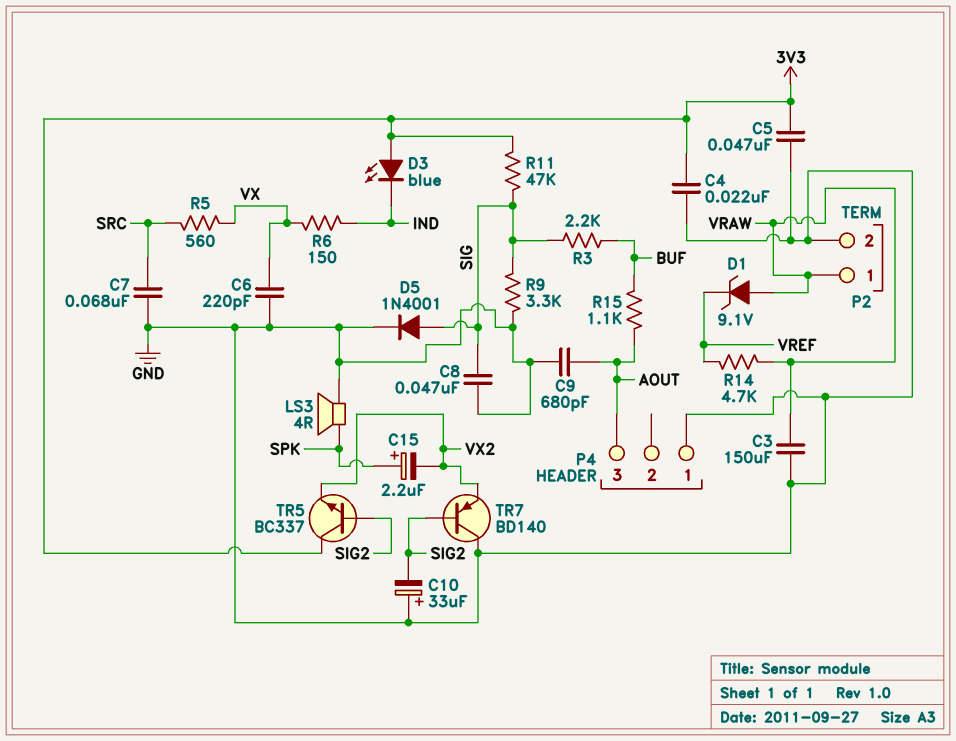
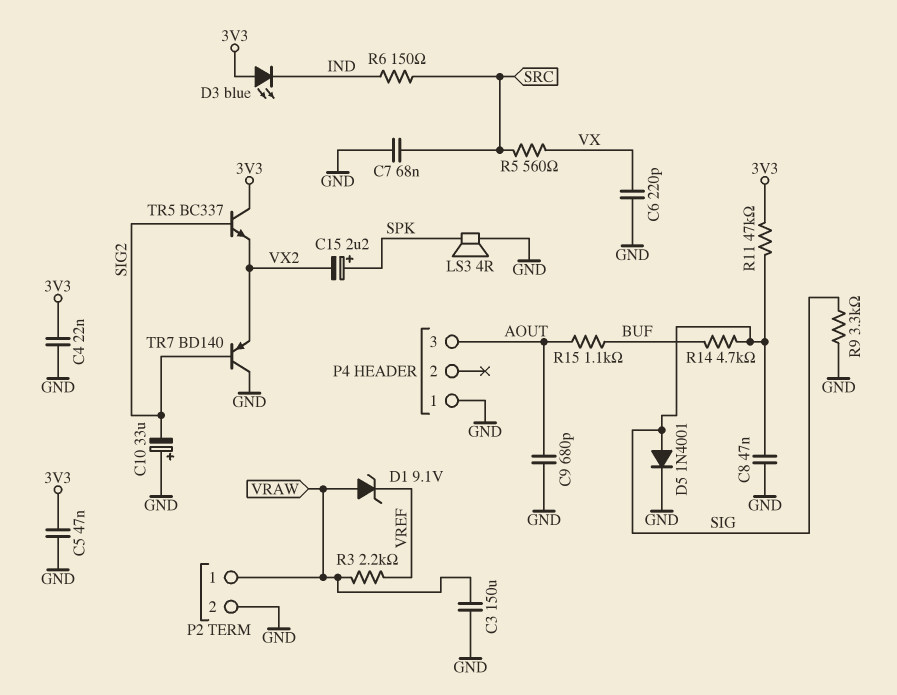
R3: 2.2k (BUF, SIG) -> 2.2k (VRAW, VREF)
R6: 150 (IND, VX) -> 150 (IND, SRC)
R14: 4.7k (VRAW, VREF) -> 4.7k (BUF, SIG)

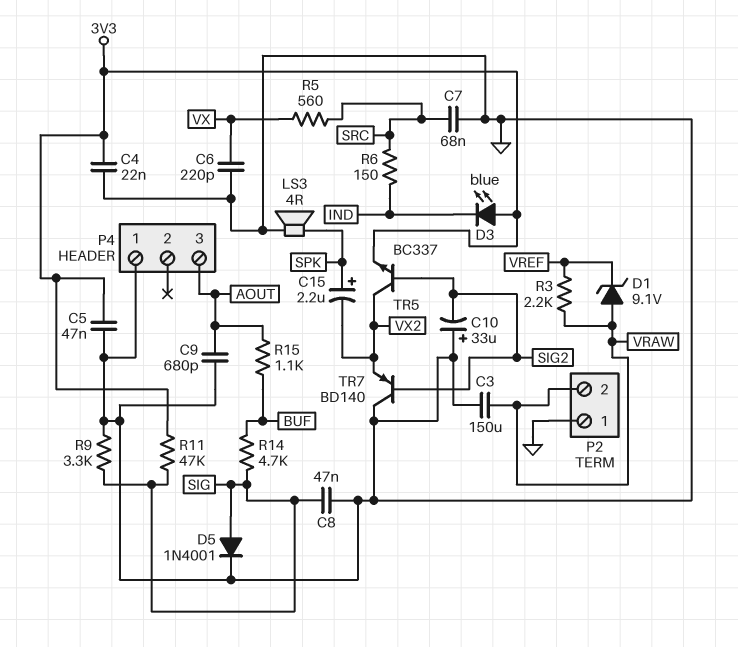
P2 pin 1: VRAW -> GND
P2 pin 2: GND -> VRAW
TR5: NPN BC337 (B SIG2, C 3V3, E VX2) -> NPN BC337 (B SIG2, C VX2, E 3V3)

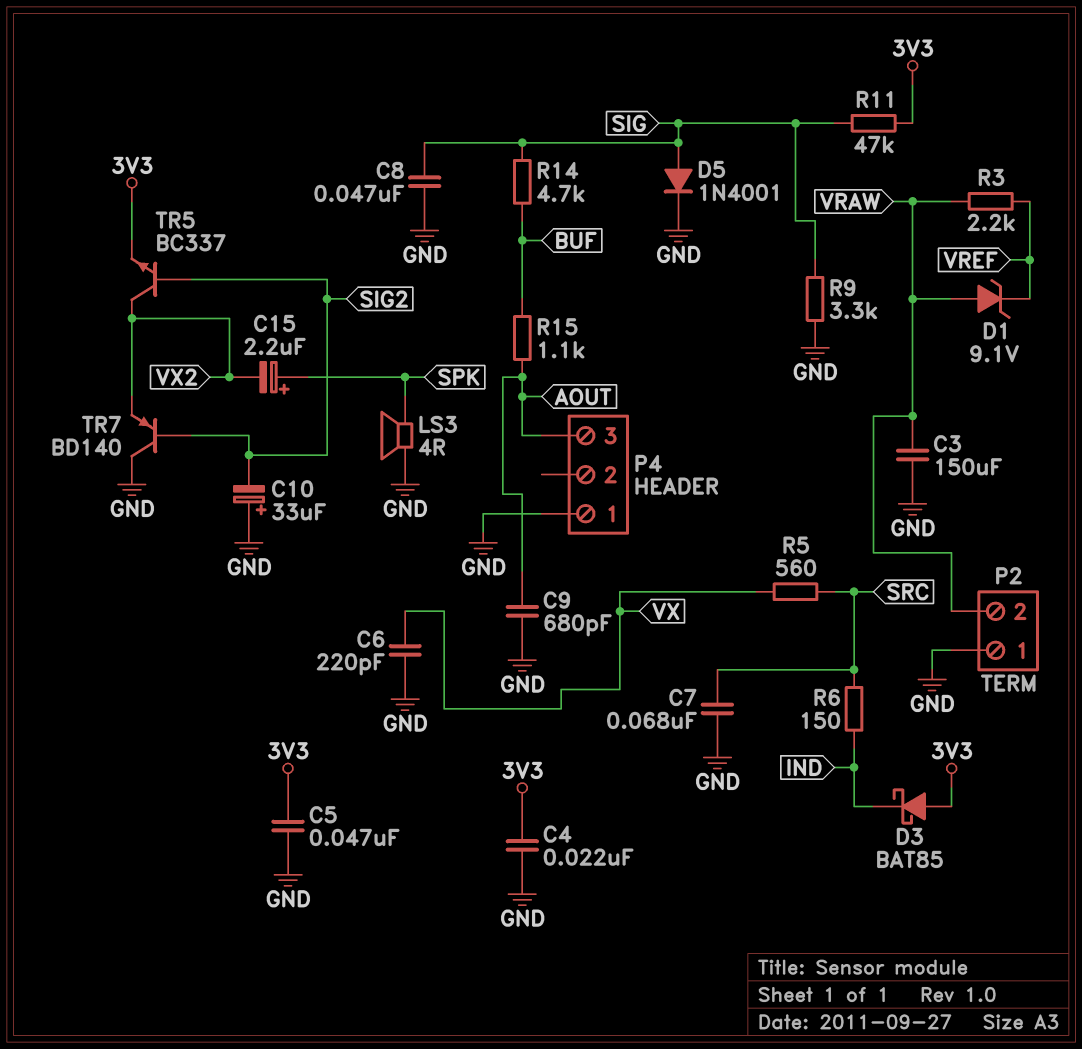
D3: LED blue (A 3V3, K IND) -> schottky BAT85 (A 3V3, K IND)

